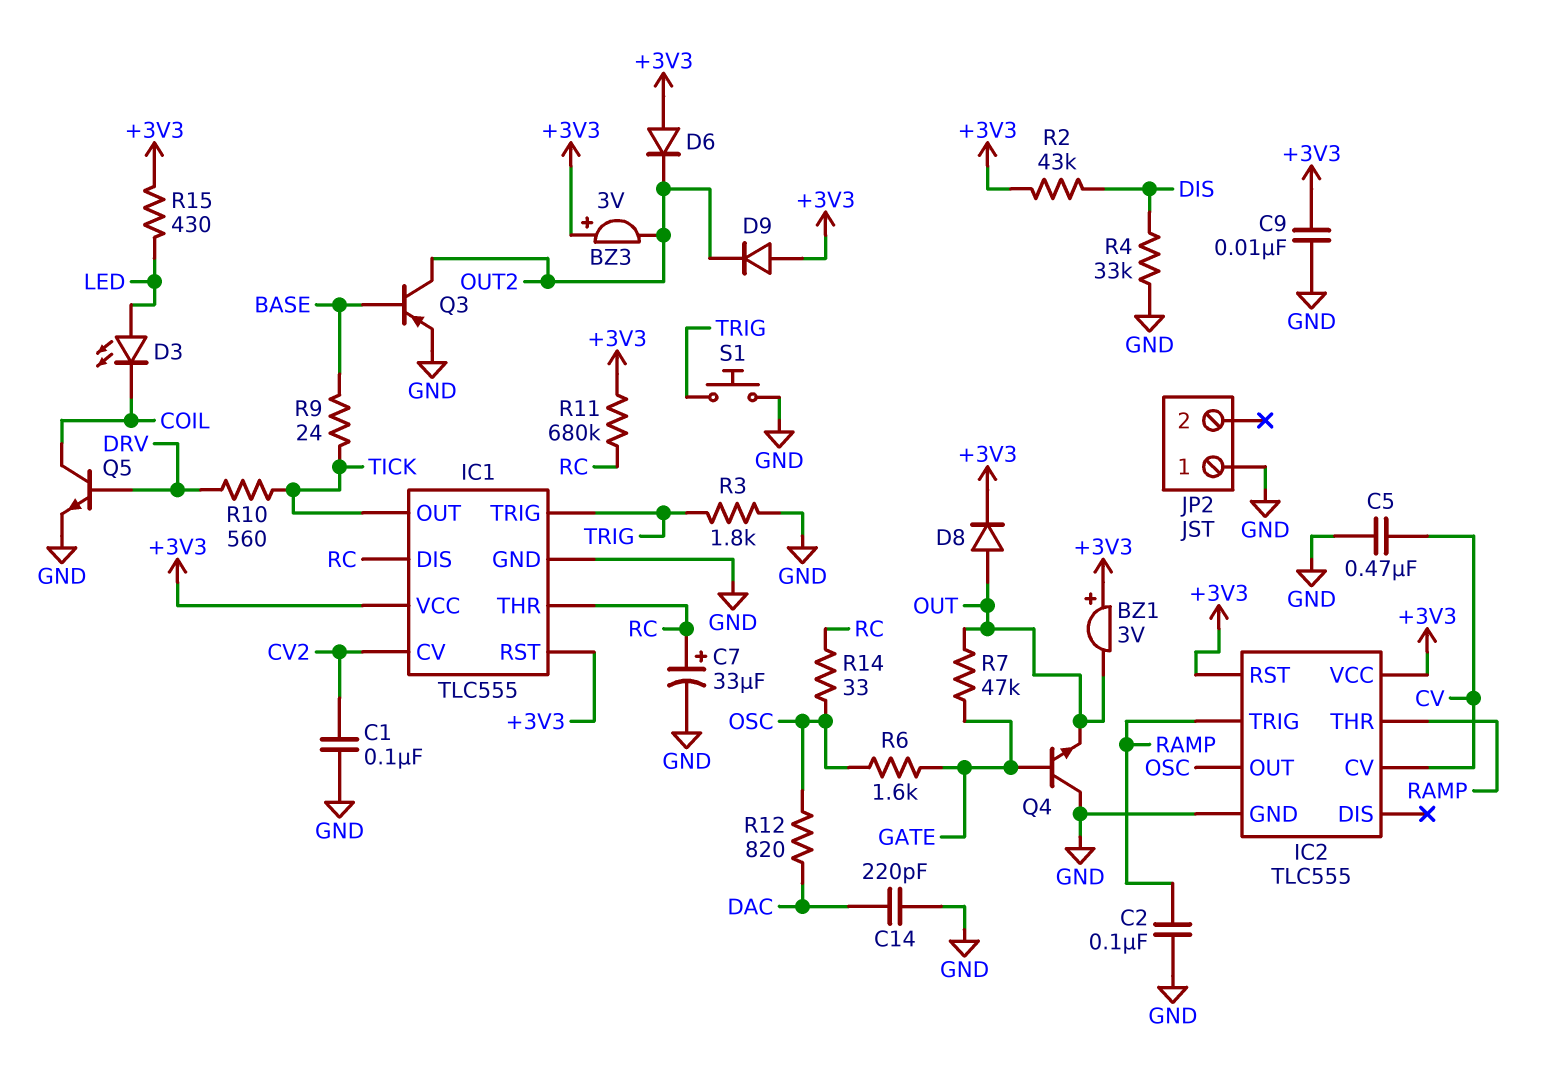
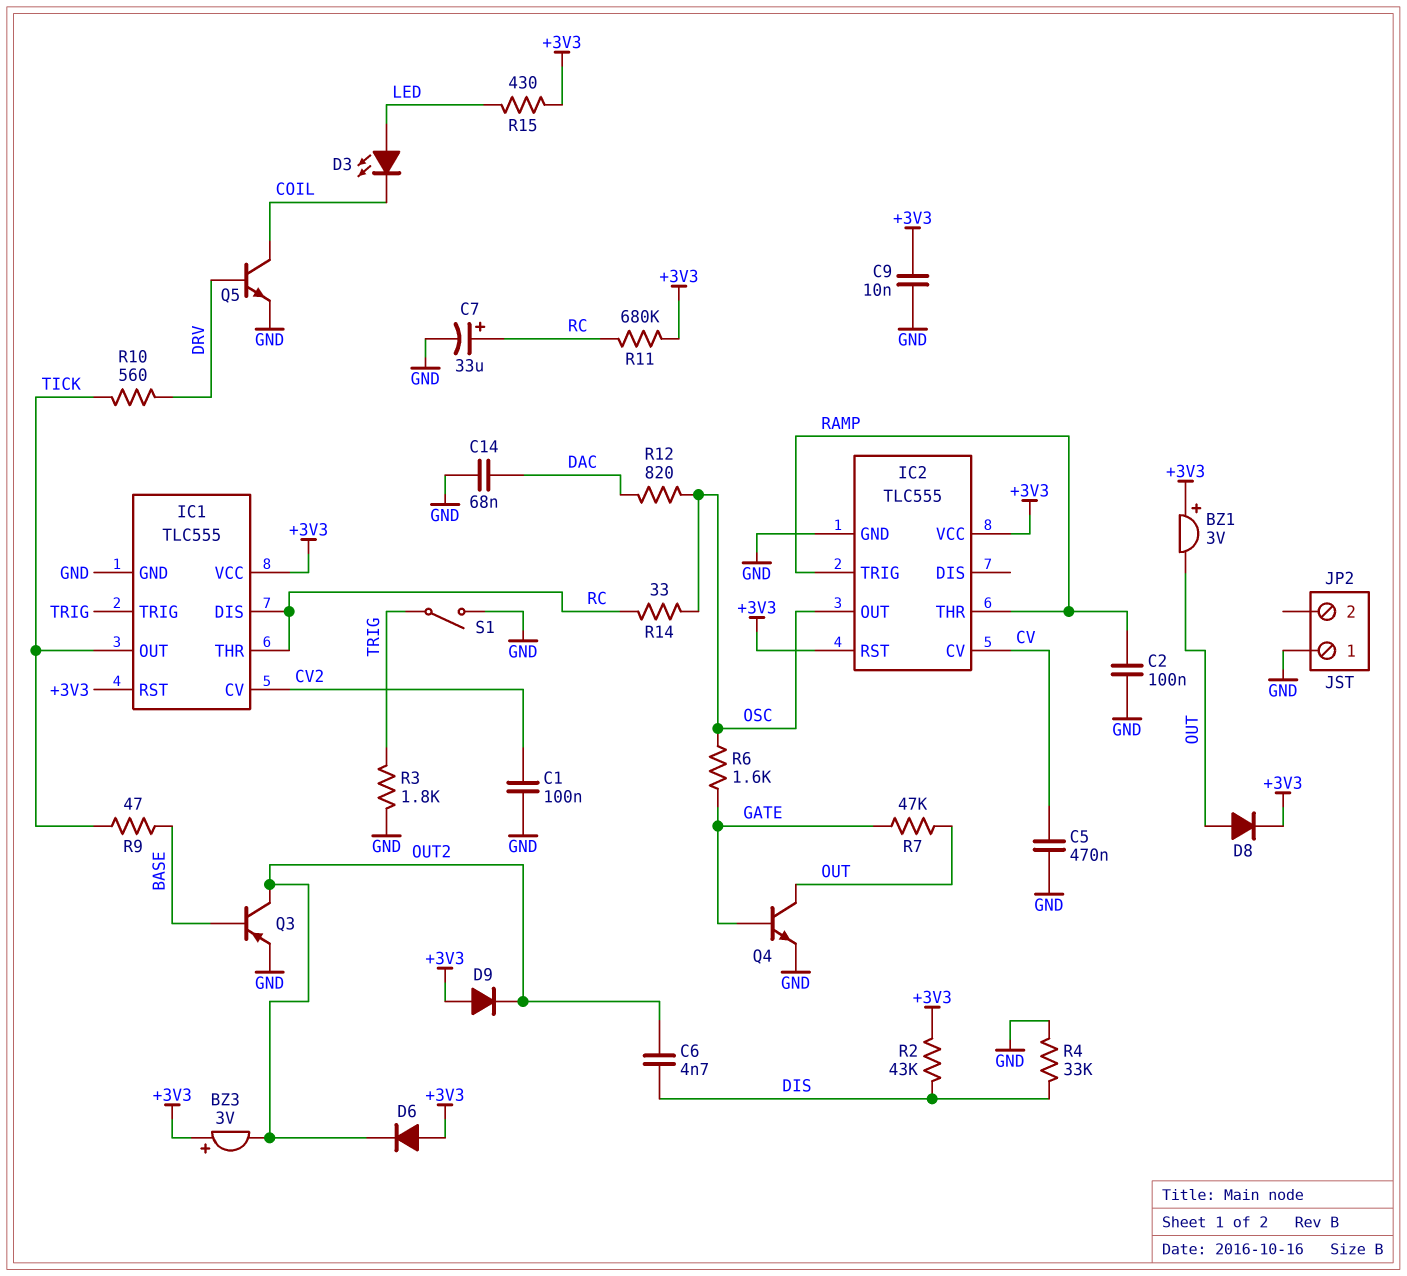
C6: none -> 4.7nF (DIS, OUT2)
C14: 220pF (DAC, GND) -> 68nF (DAC, GND)
Q4: NPN (B GATE, C GND, E OUT) -> NPN (B GATE, C OUT, E GND)
R9: 24 (BASE, TICK) -> 47 (BASE, TICK)
S1: button (GND, TRIG) -> switch (GND, TRIG)

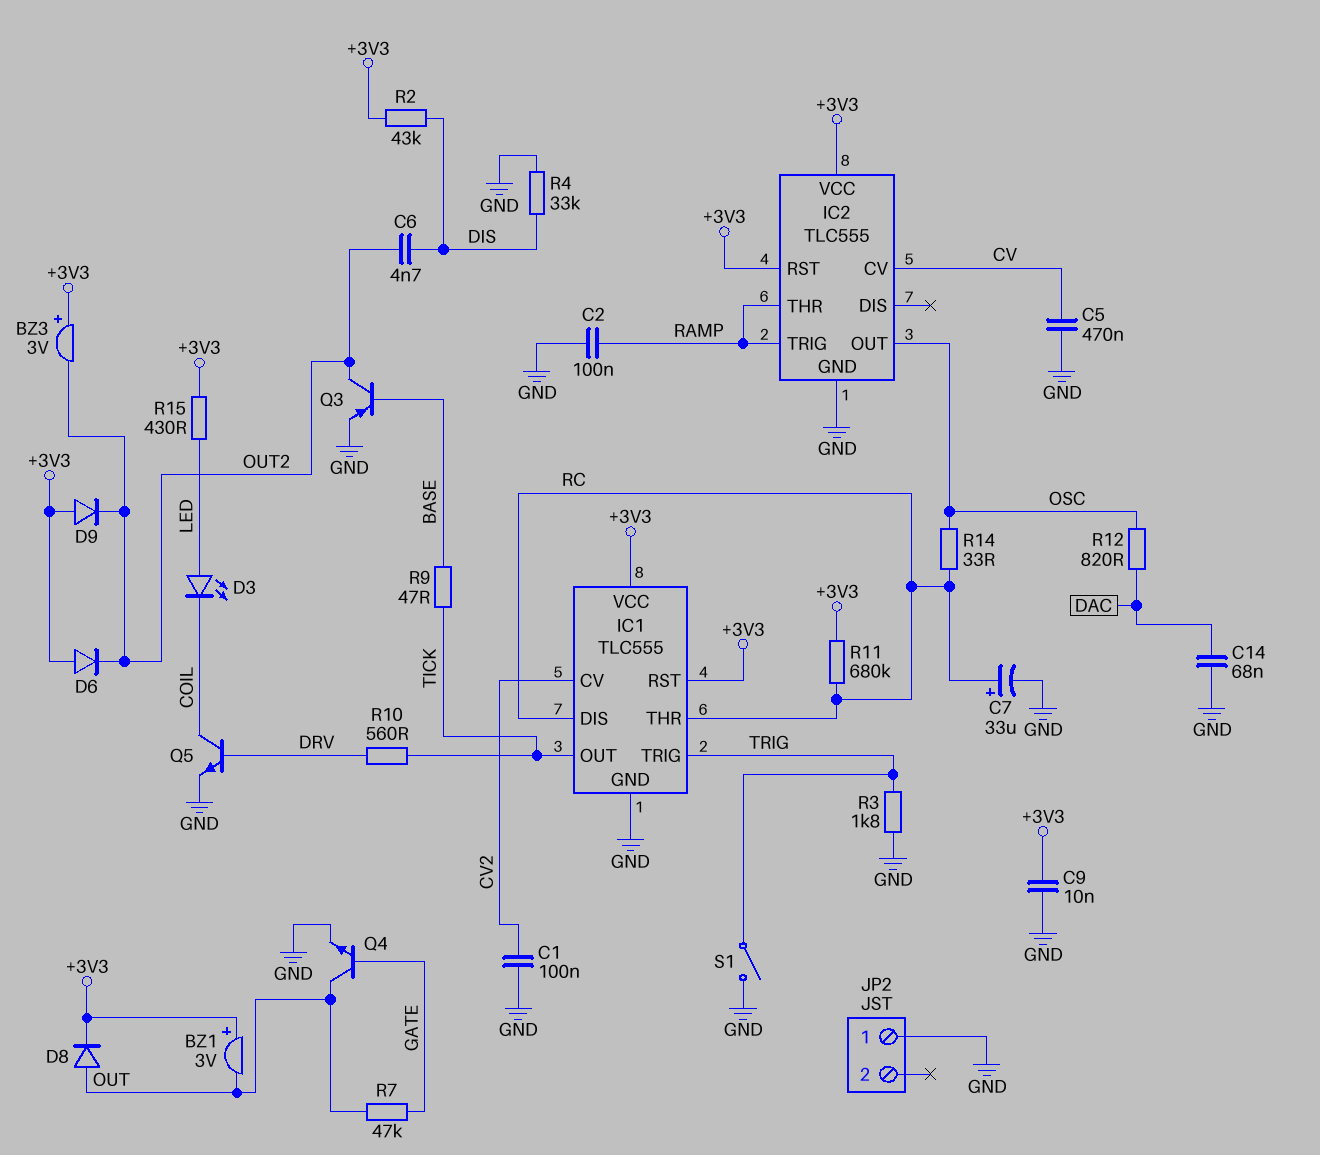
R6: 1.6k (GATE, OSC) -> none

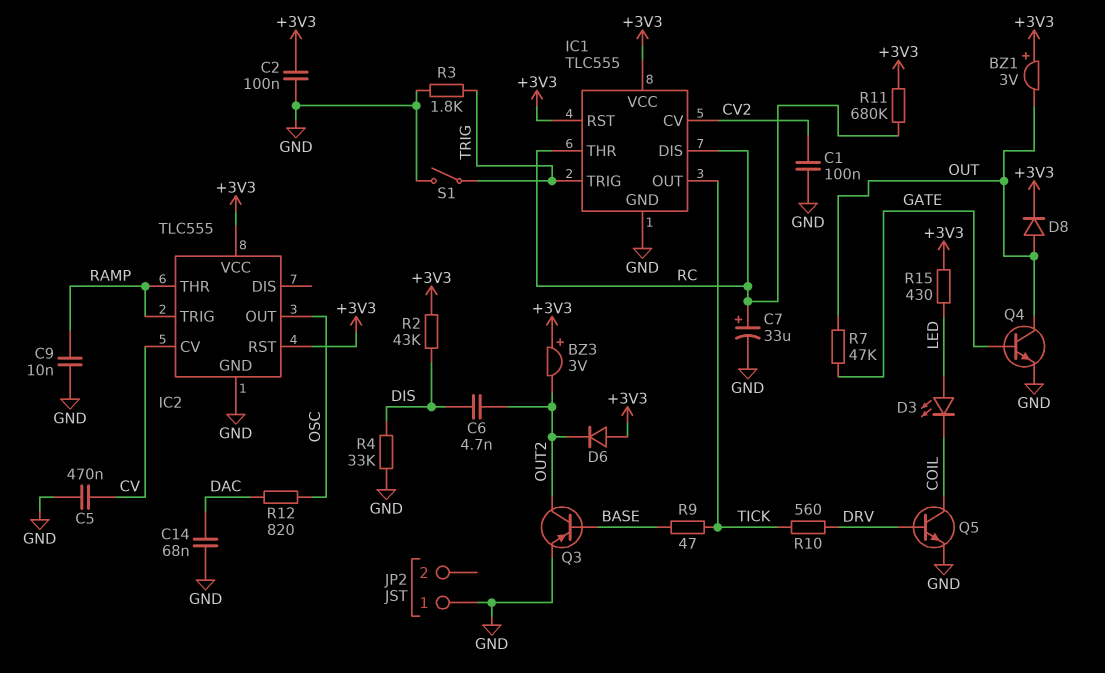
C2: 100nF (GND, RAMP) -> 100nF (+3V3, GND)
C9: 10nF (+3V3, GND) -> 10nF (GND, RAMP)
D9: diode (A +3V3, K OUT2) -> none
R14: 33 (OSC, RC) -> none

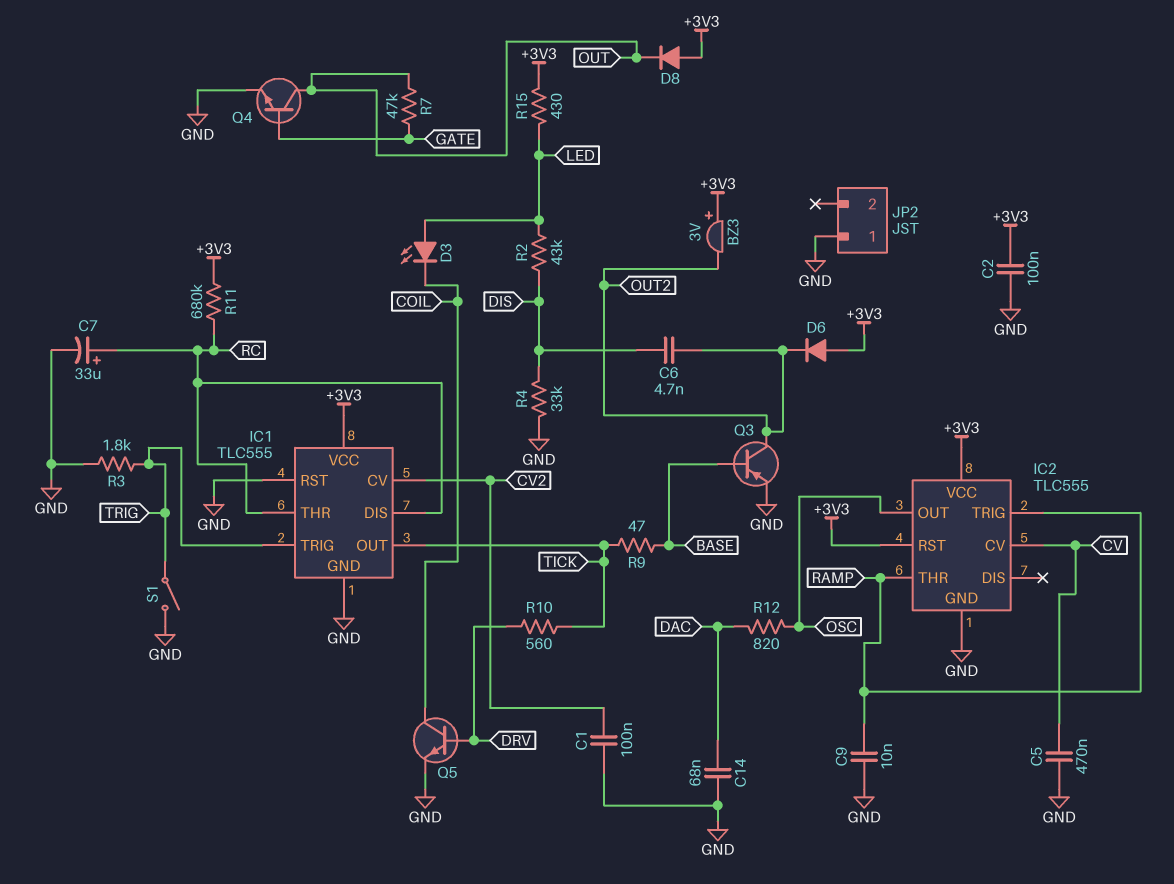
BZ1: buzzer 3V (plus +3V3, minus OUT) -> none
D8: diode (A OUT, K +3V3) -> diode (A +3V3, K OUT)
IC1 pin RST: +3V3 -> GND
R2: 43k (+3V3, DIS) -> 43k (DIS, LED)

